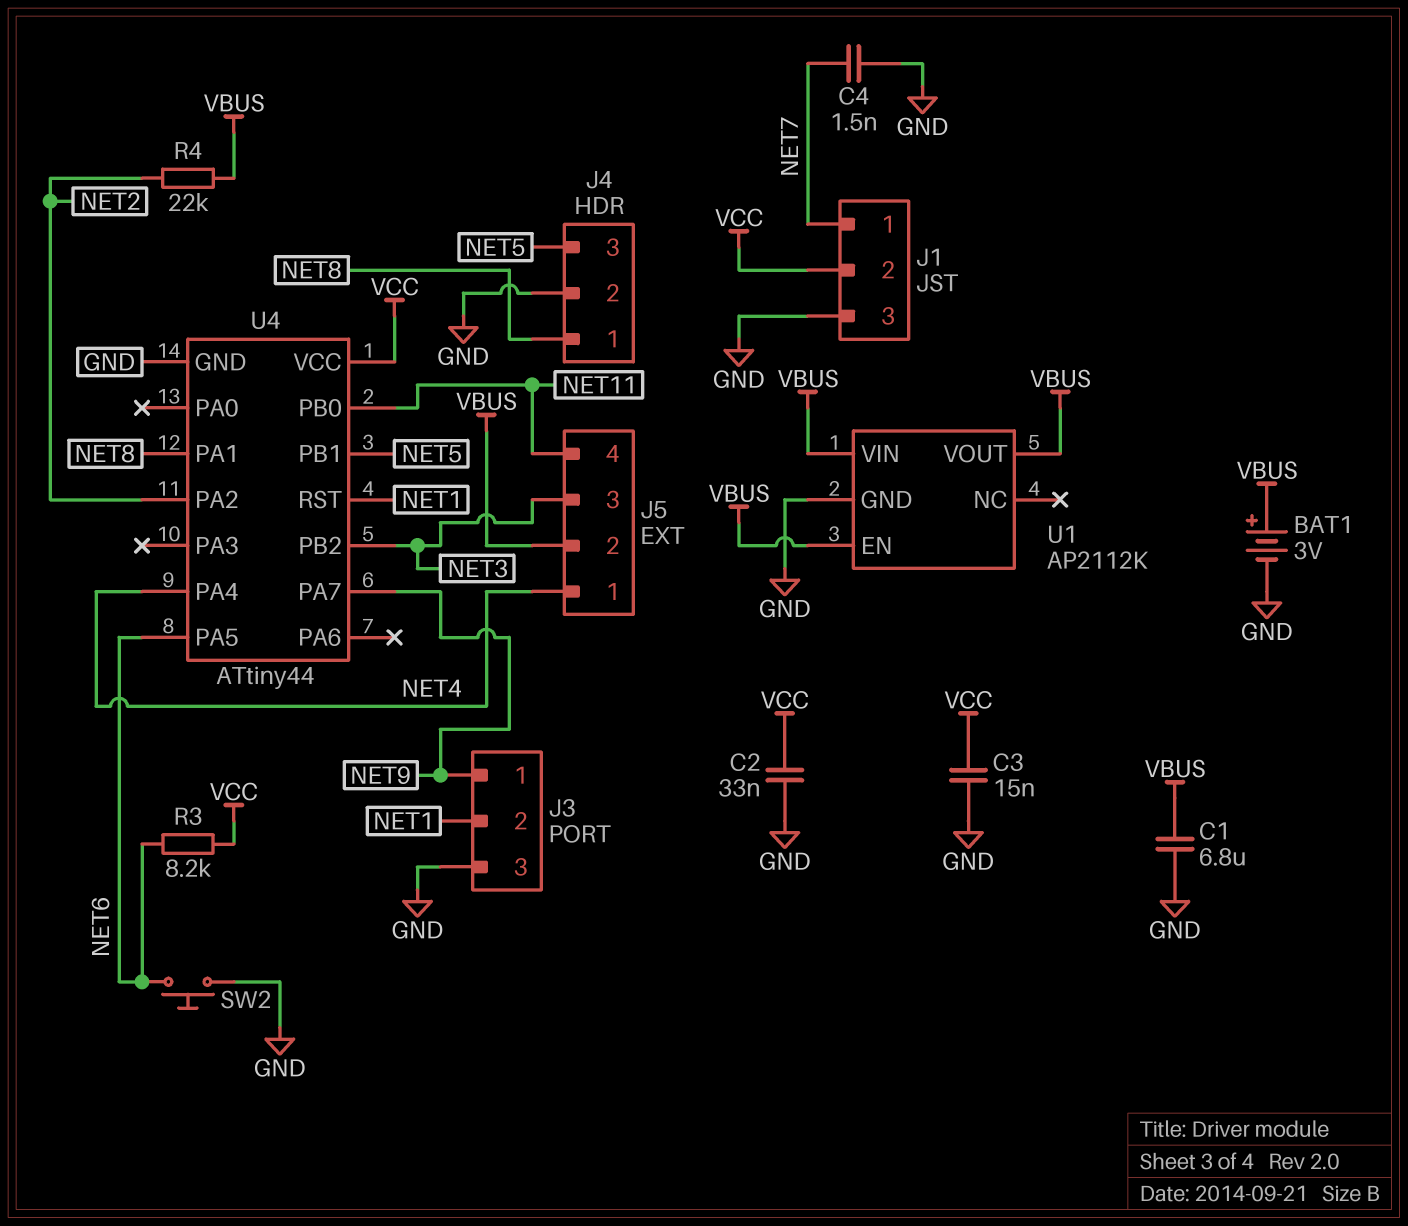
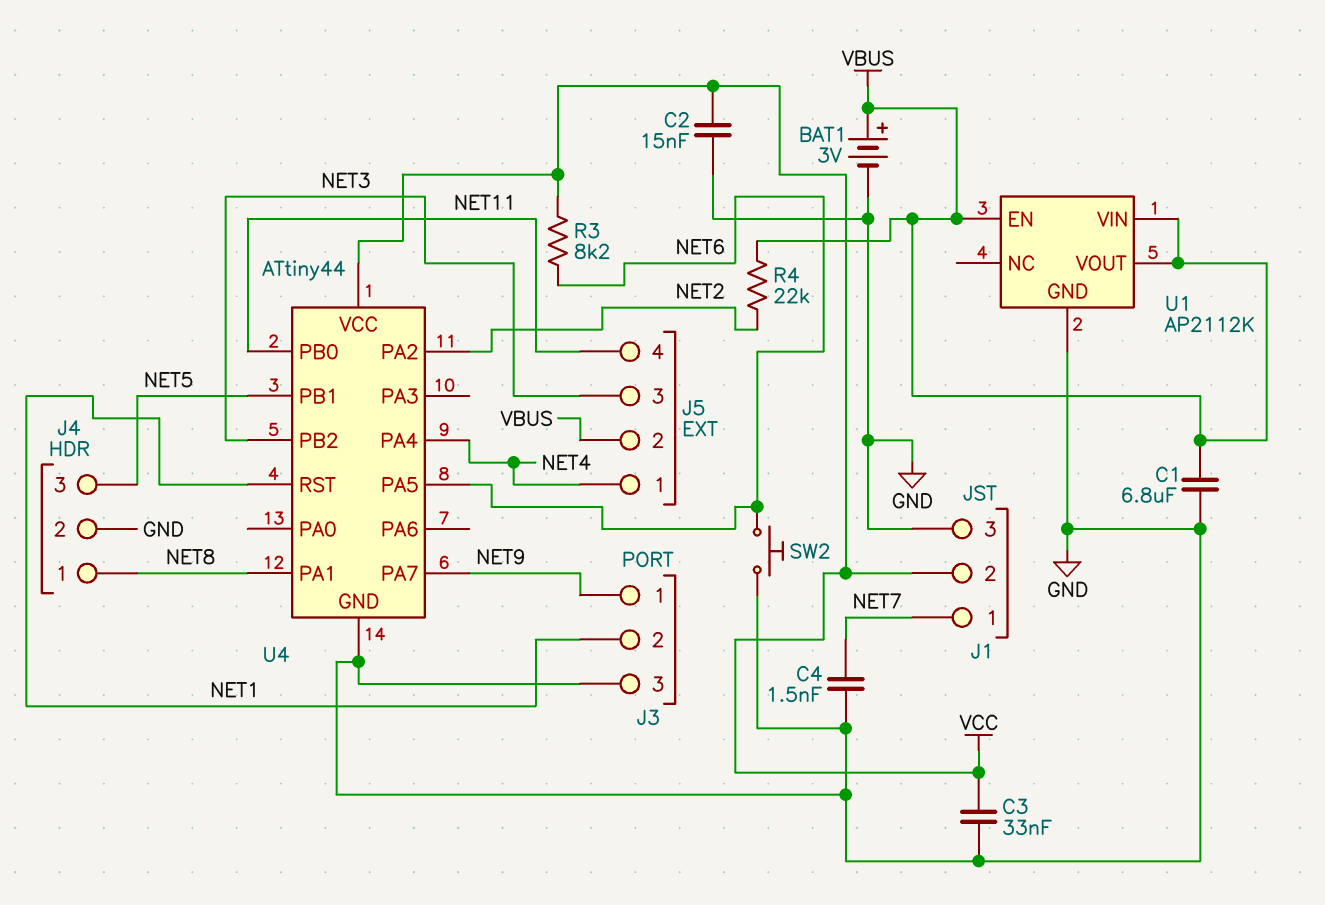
C2: 33nF (GND, VCC) -> 15nF (GND, VCC)
C3: 15nF (GND, VCC) -> 33nF (GND, VCC)

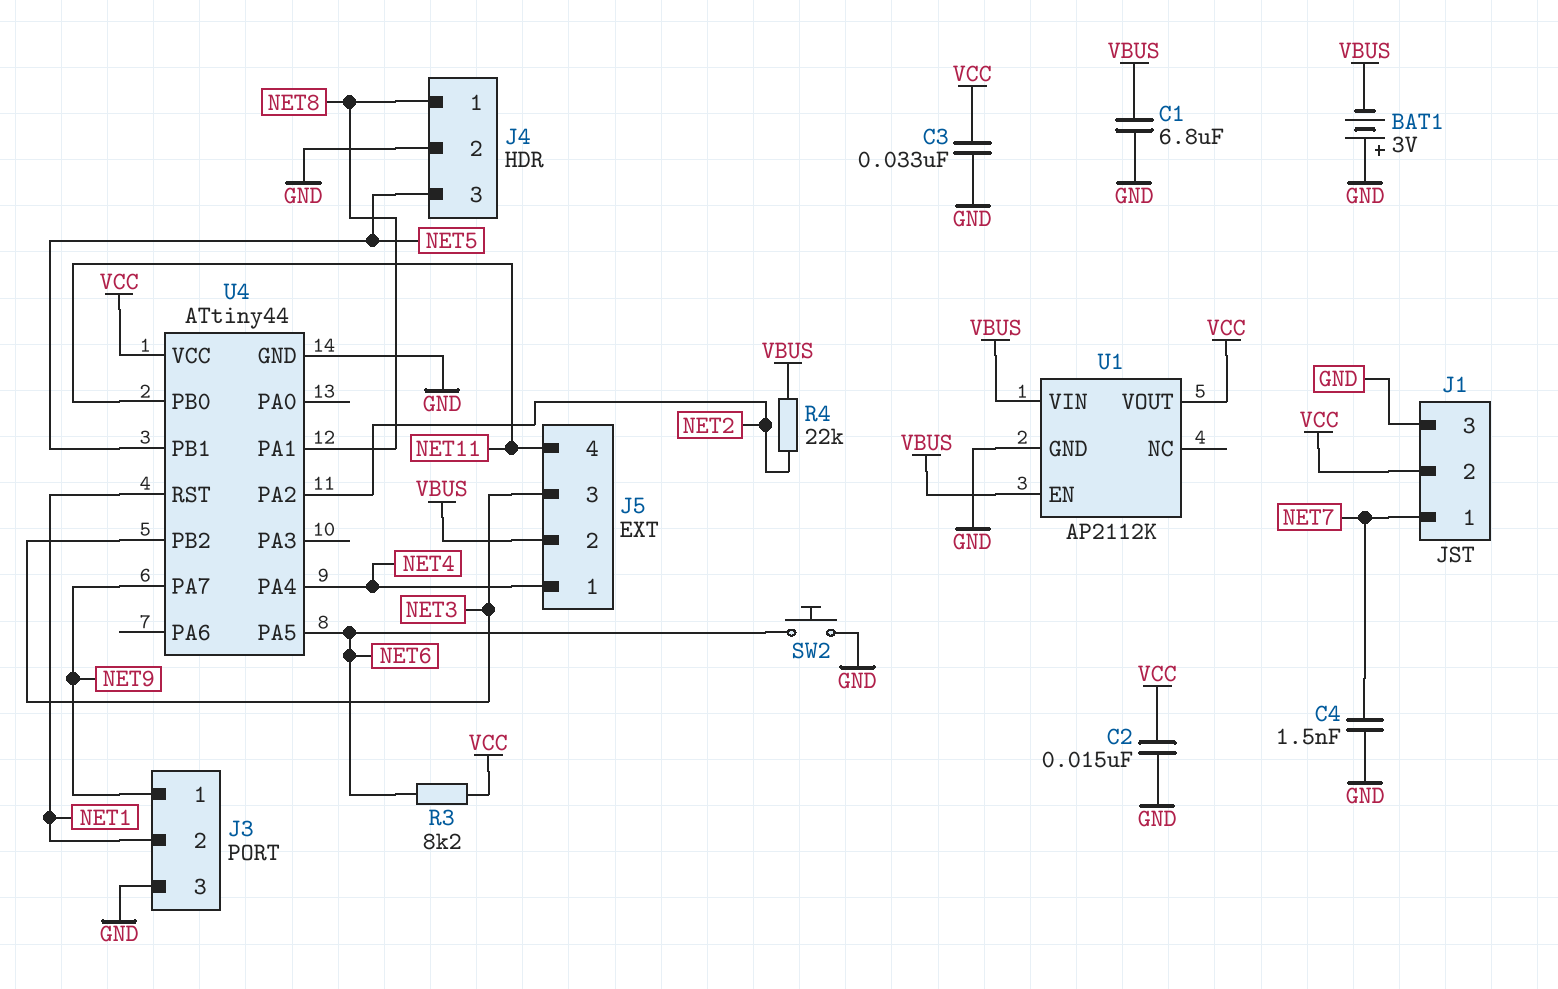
BAT1: 3V (plus VBUS, minus GND) -> 3V (plus GND, minus VBUS)
U1 pin VOUT: VBUS -> VCC

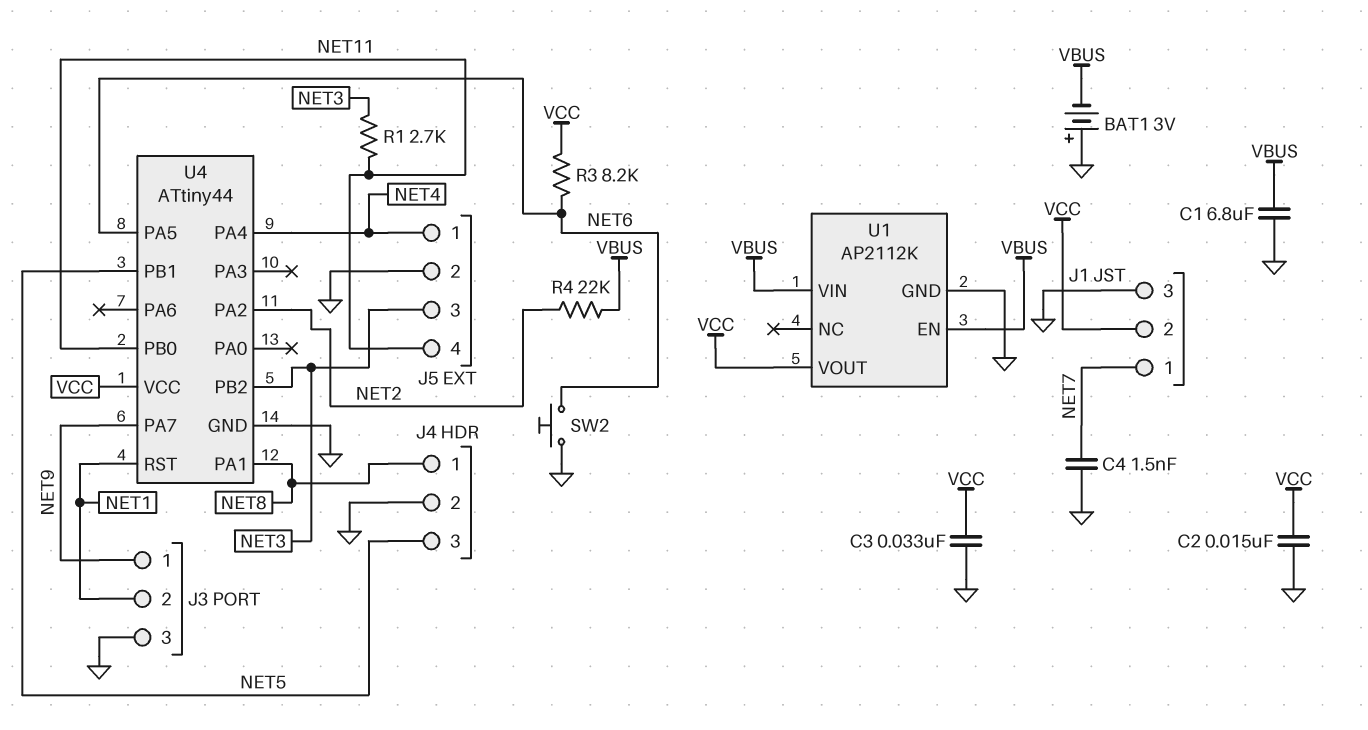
J5 pin 2: VBUS -> GND
R1: none -> 2.7k (NET3, NET11)

